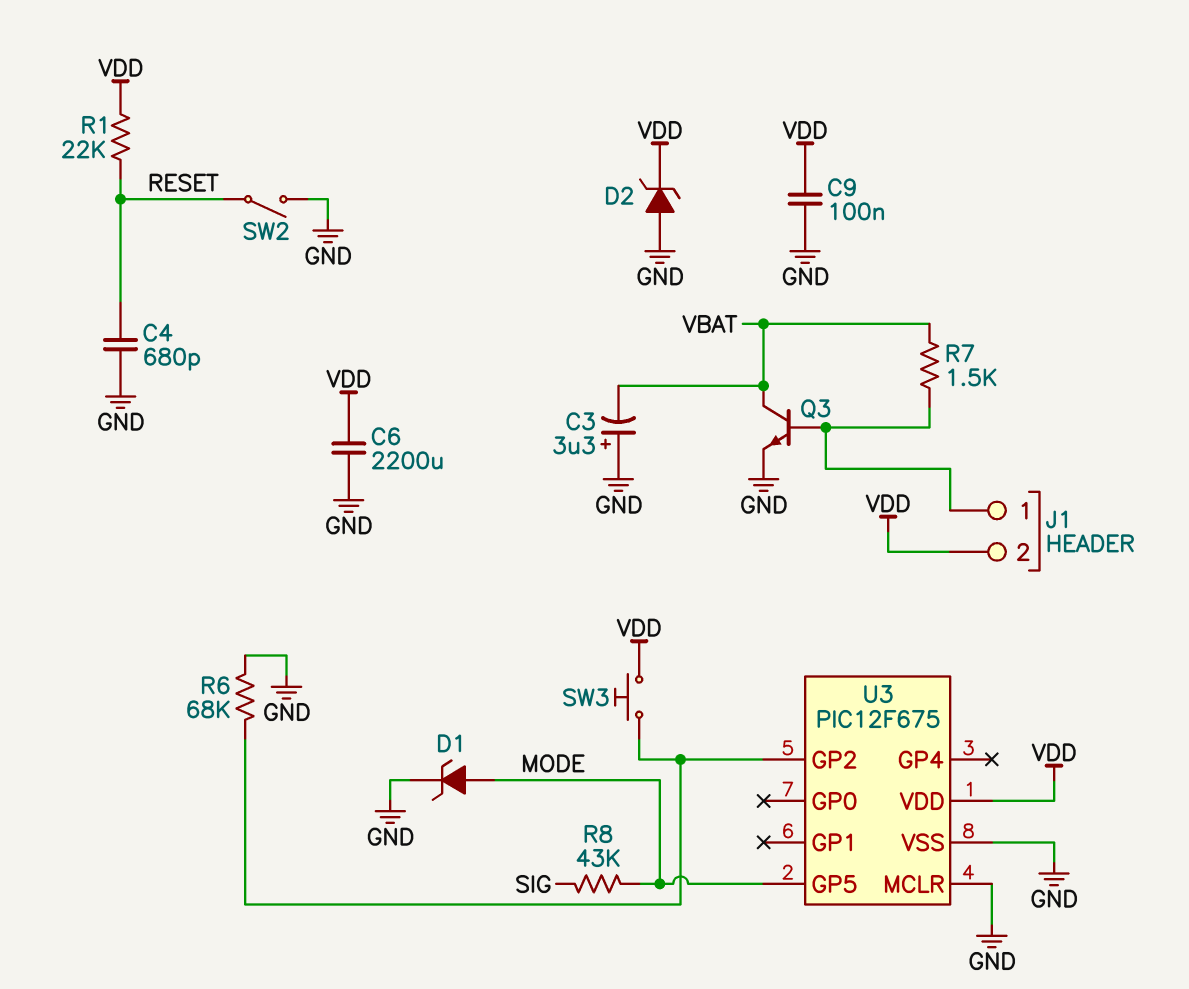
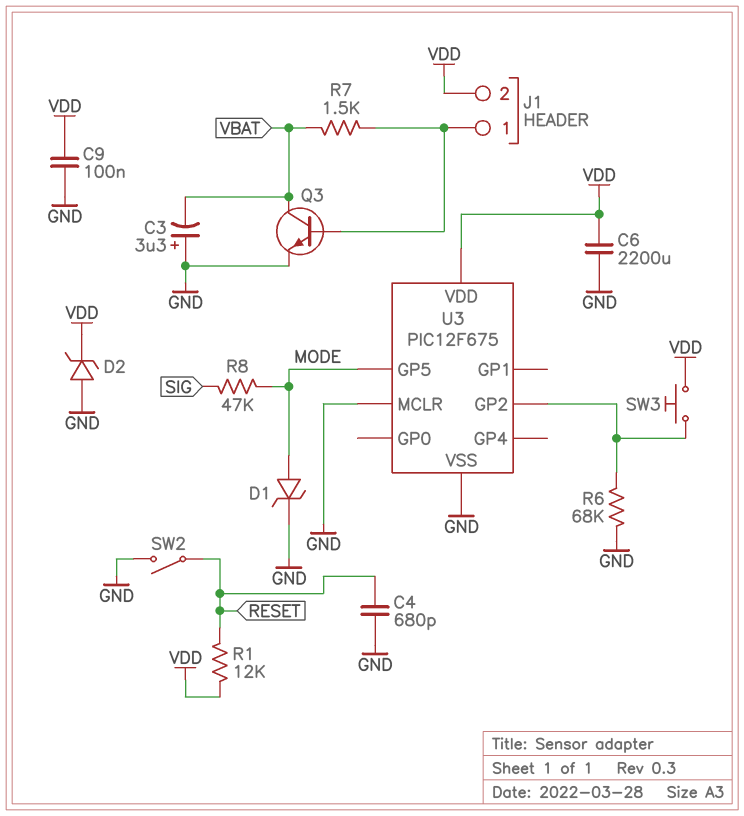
R1: 22k (RESET, VDD) -> 12k (RESET, VDD)
R8: 43k (MODE, SIG) -> 47k (MODE, SIG)

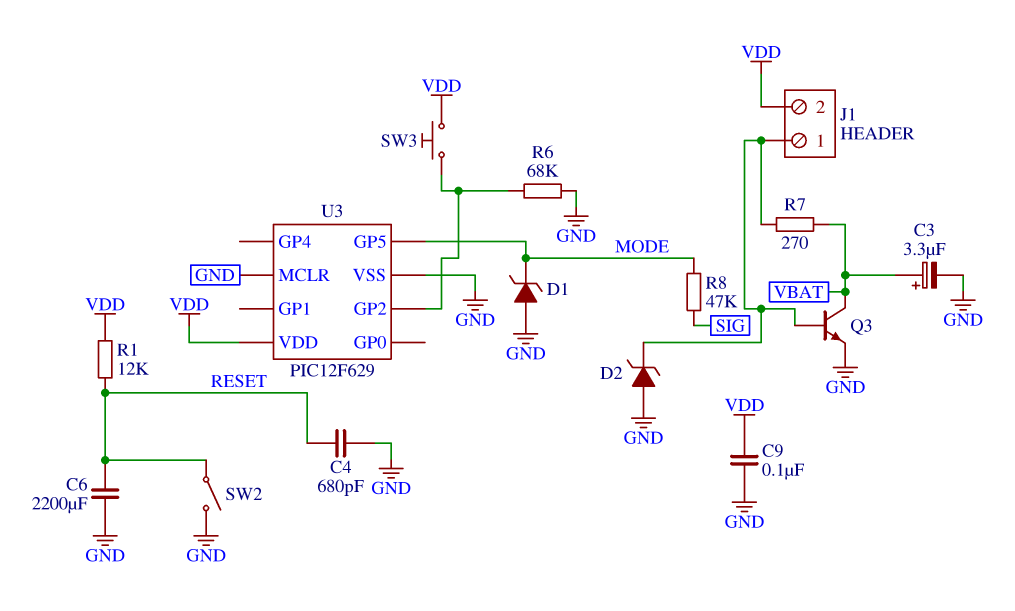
C3: 3.3uF (plus GND, minus VBAT) -> 3.3uF (plus VBAT, minus GND)
C6: 2200uF (GND, VDD) -> 2200uF (GND, RESET)
D1: zener (A MODE, K GND) -> zener (A GND, K MODE)
D2: zener (A GND, K VDD) -> zener (A GND, K J1/1)
R7: 1.5k (J1/1, VBAT) -> 270 (J1/1, VBAT)
U3: PIC12F675 -> PIC12F629

